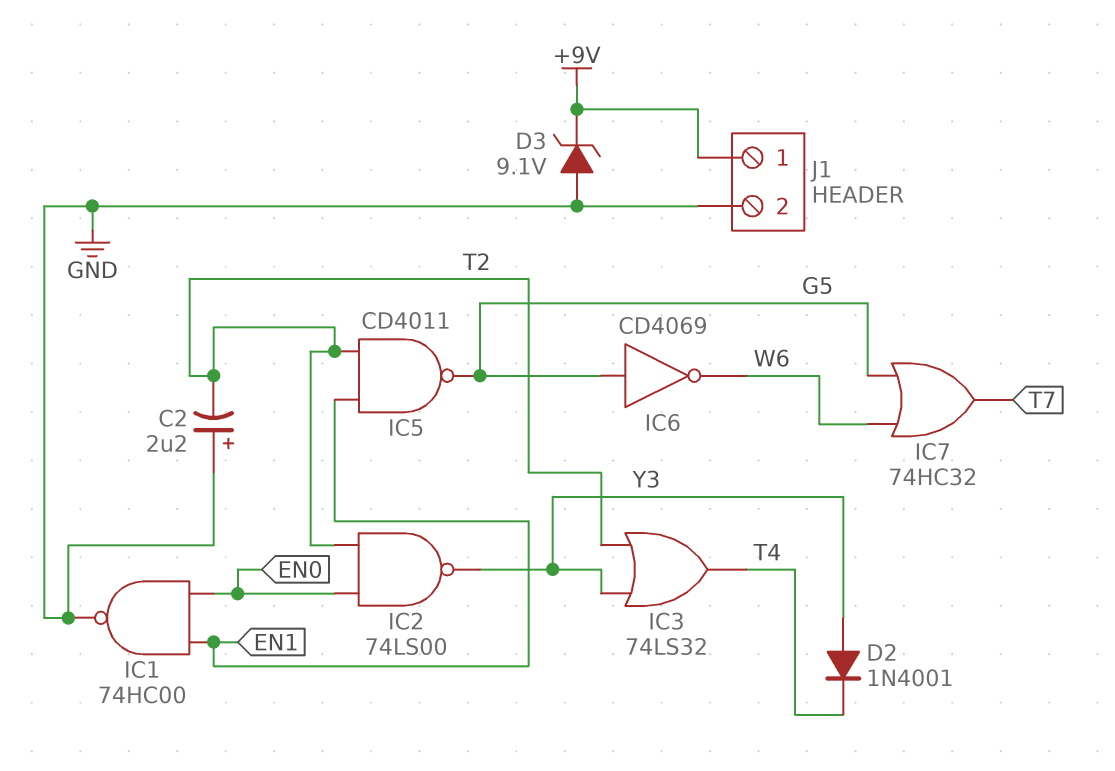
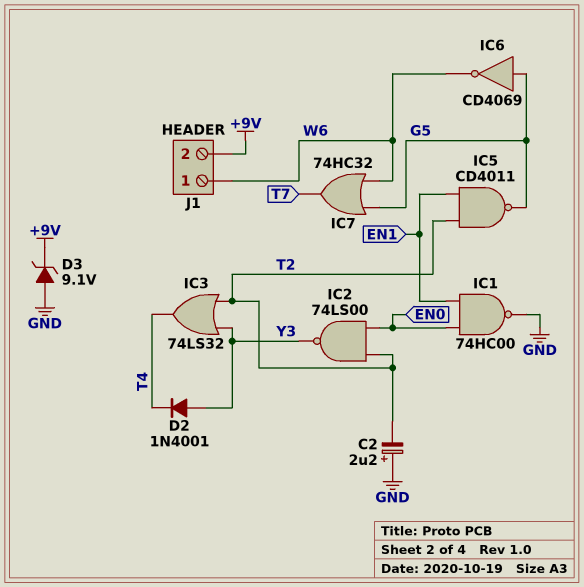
J1 pin 1: +9V -> W6
J1 pin 2: GND -> +9V

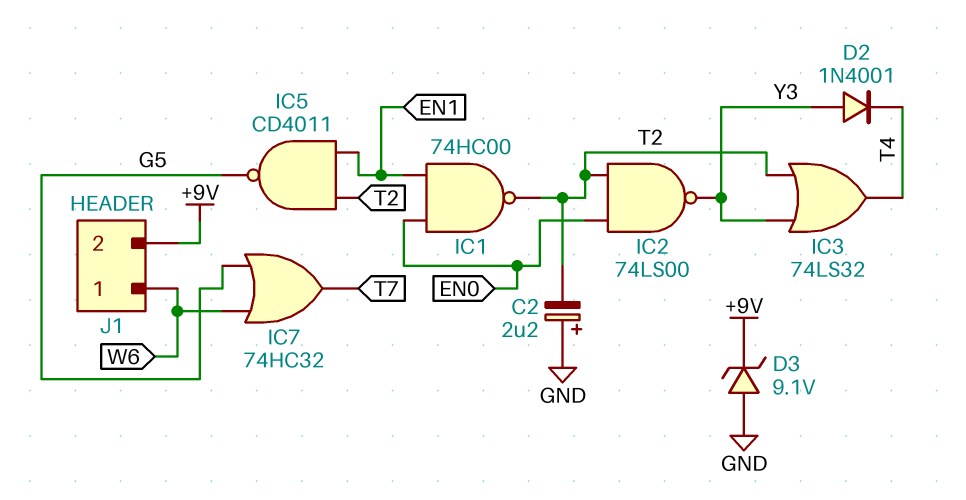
IC1: NAND 74HC00 (in EN0, in EN1, out GND) -> NAND 74HC00 (in EN0, in EN1, out T2)
IC6: NOT CD4069 (in G5, out W6) -> none

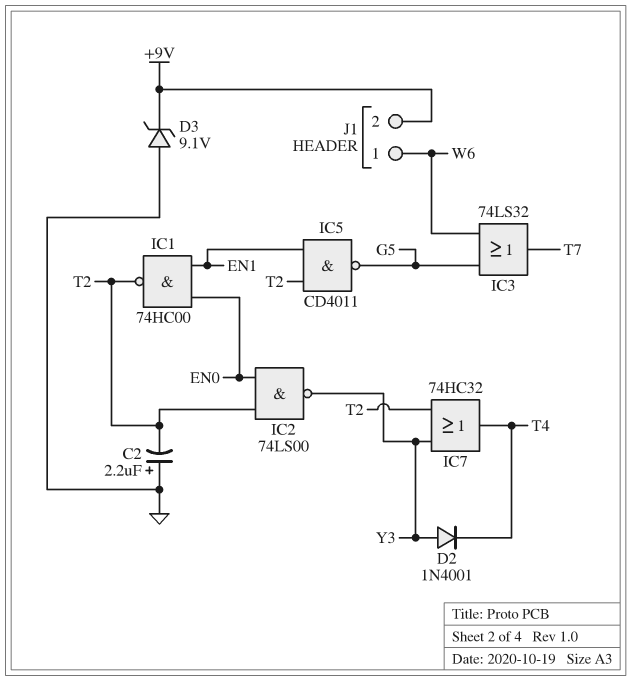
IC3: OR 74LS32 (in T2, in Y3, out T4) -> OR 74LS32 (in G5, in W6, out T7)
IC7: OR 74HC32 (in G5, in W6, out T7) -> OR 74HC32 (in T2, in Y3, out T4)

